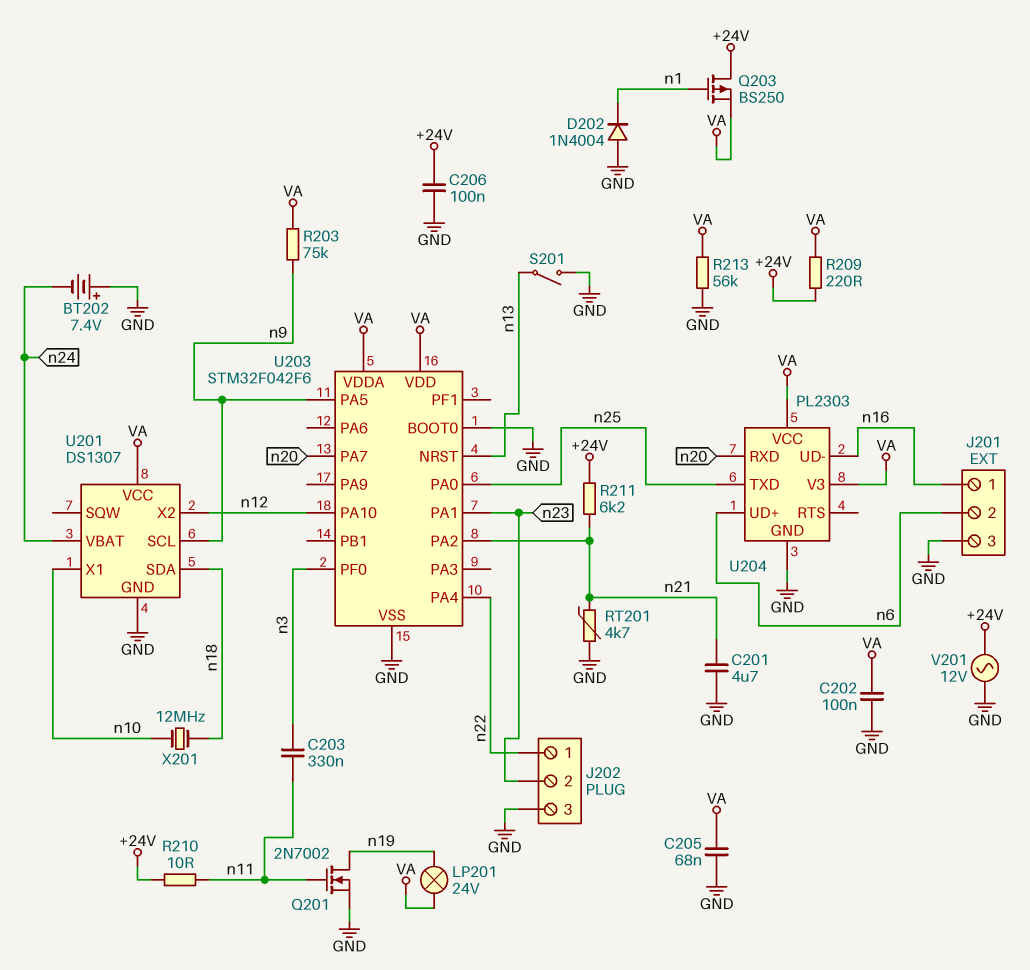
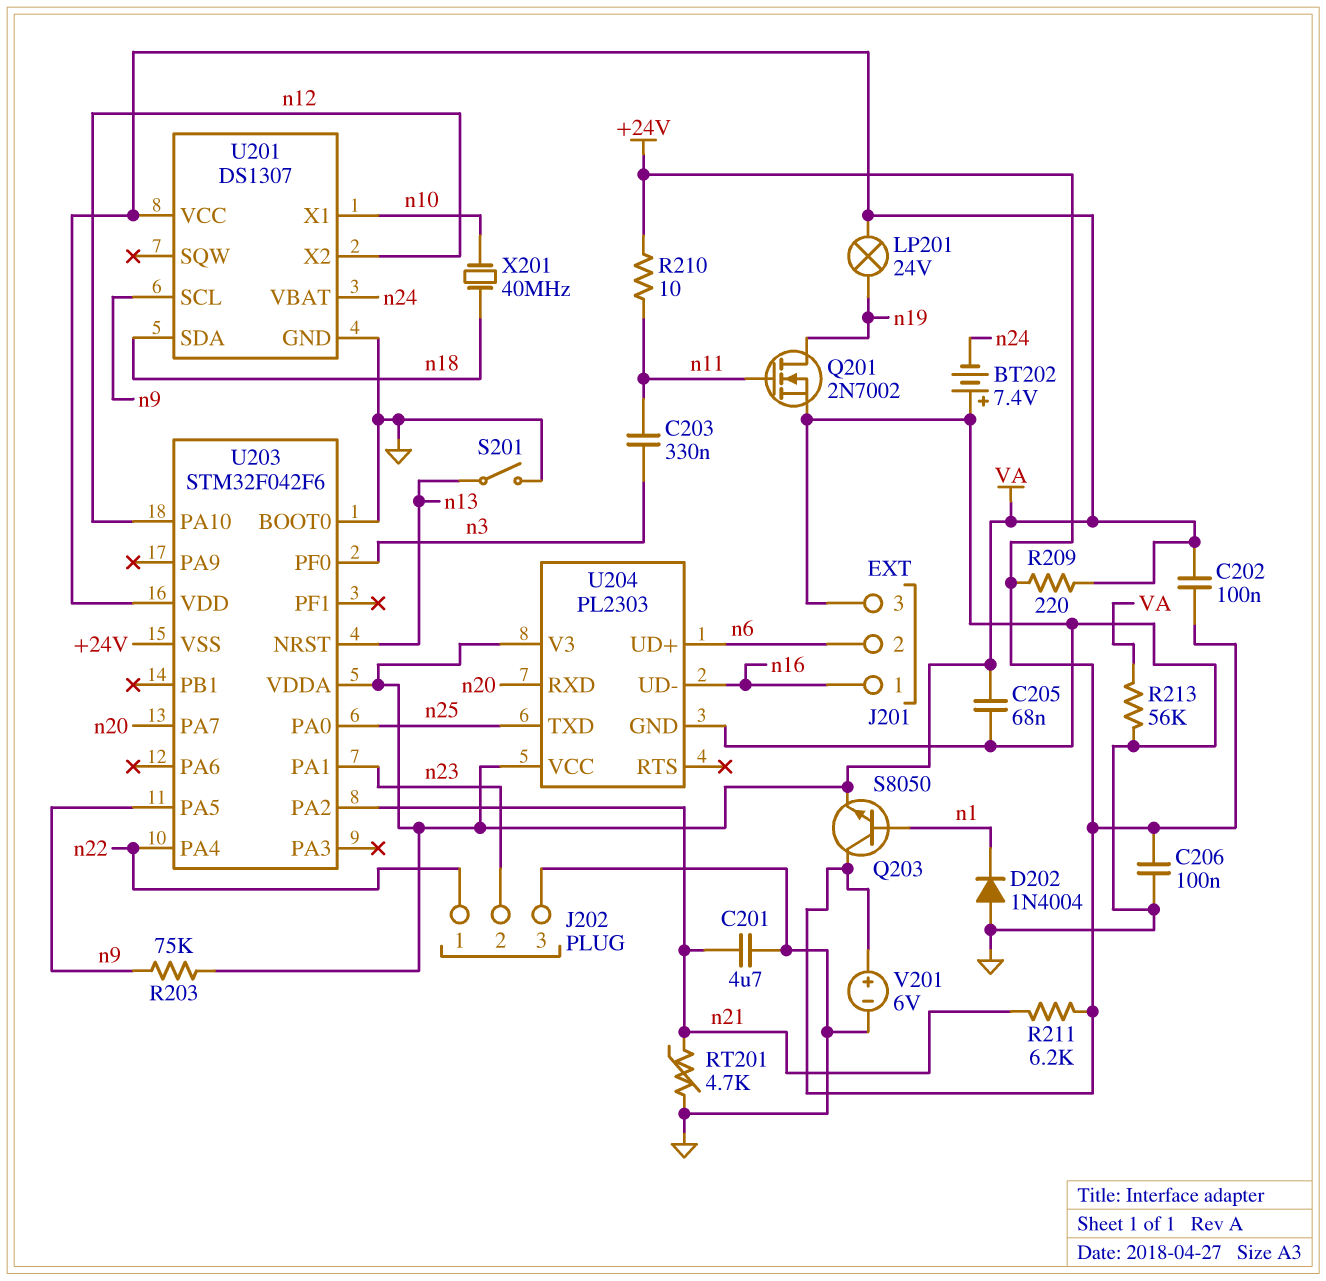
C202: 100nF (GND, VA) -> 100nF (+24V, VA)
Q203: PMOS BS250 (G n1, D +24V, S VA) -> NPN S8050 (B n1, C +24V, E VA)
U203 pin VSS: GND -> +24V
V201: AC 12V (+24V, GND) -> 6V (plus +24V, minus GND)
X201: 12MHz (n10, n18) -> 40MHz (n10, n18)

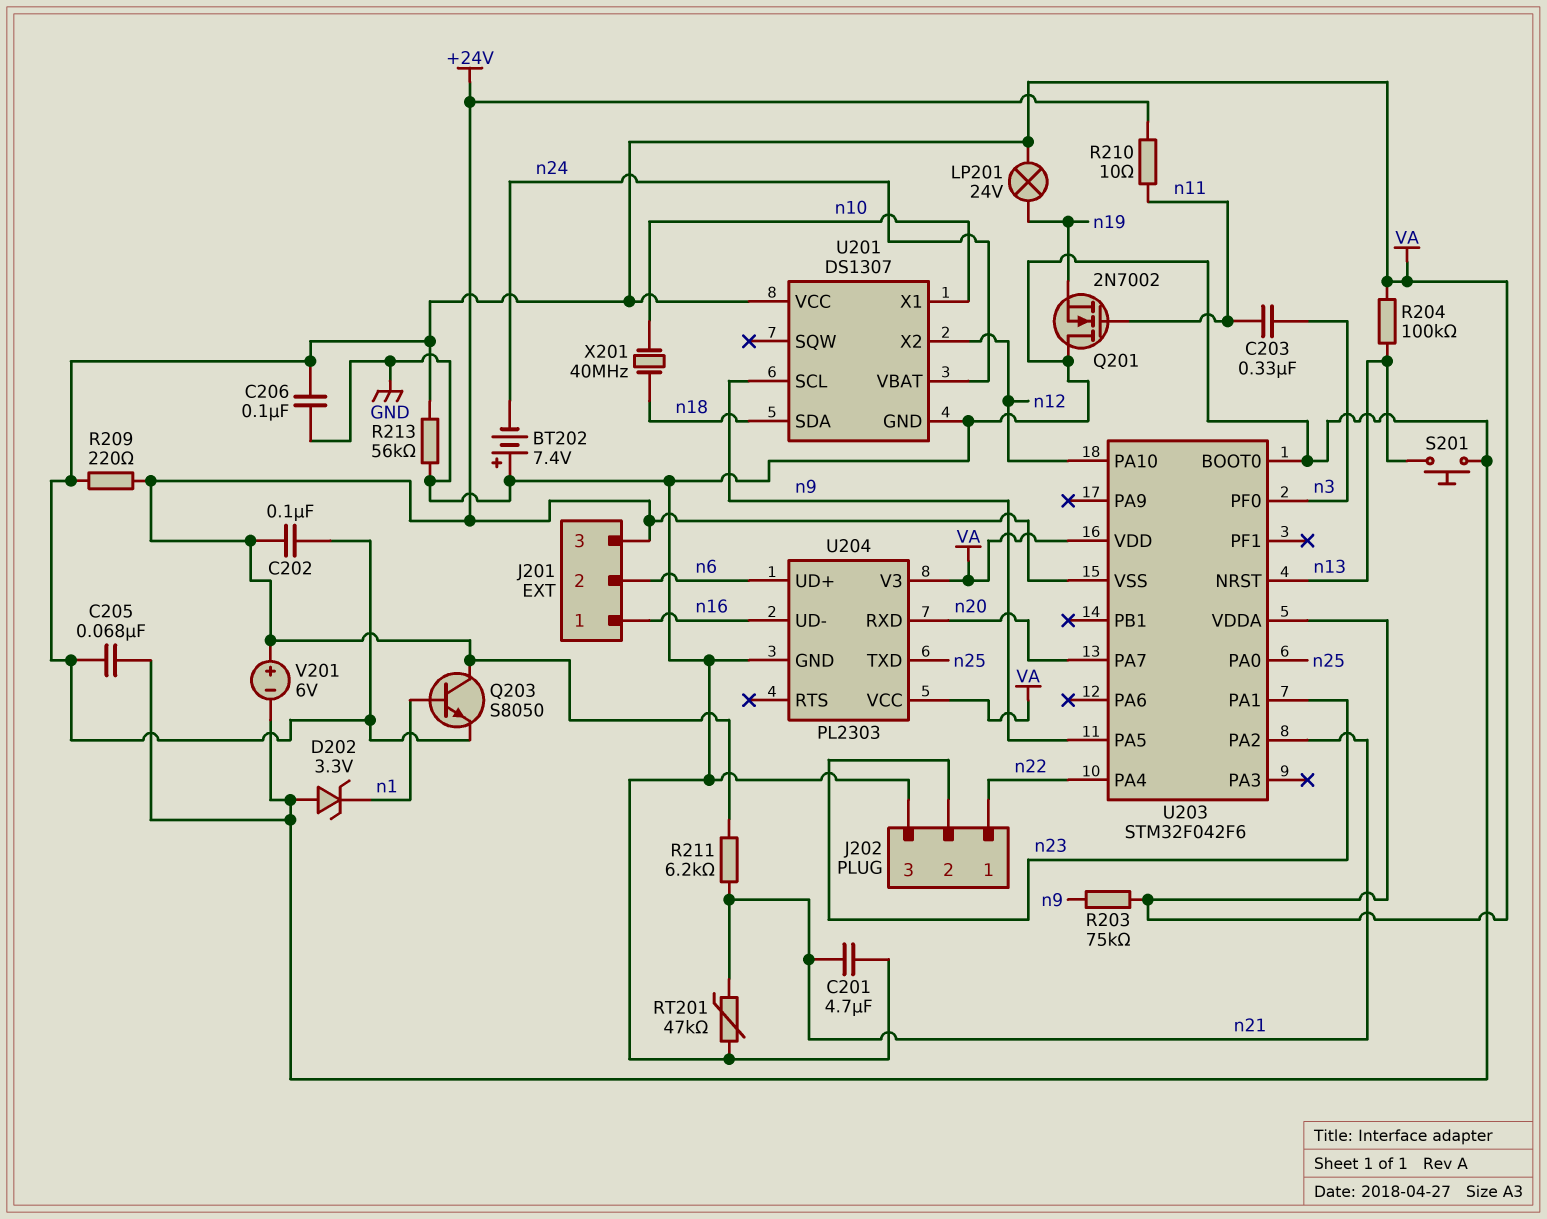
C206: 100nF (+24V, GND) -> 100nF (GND, VA)
D202: diode 1N4004 (A GND, K n1) -> zener 3.3V (A GND, K n1)
J201 pin 3: GND -> +24V
Q201: NMOS 2N7002 (G n11, D n19, S GND) -> NMOS 2N7002 (G n11, D GND, S n19)
R204: none -> 100k (VA, n13)
RT201: 4.7k (GND, n21) -> 47k (GND, n21)
S201: switch (GND, n13) -> button (GND, n13)

